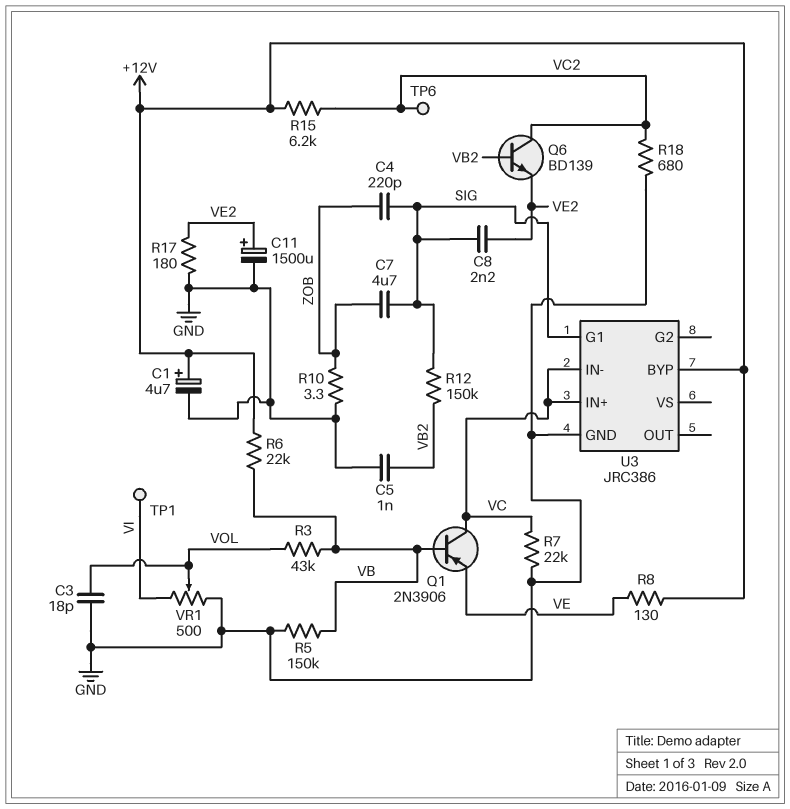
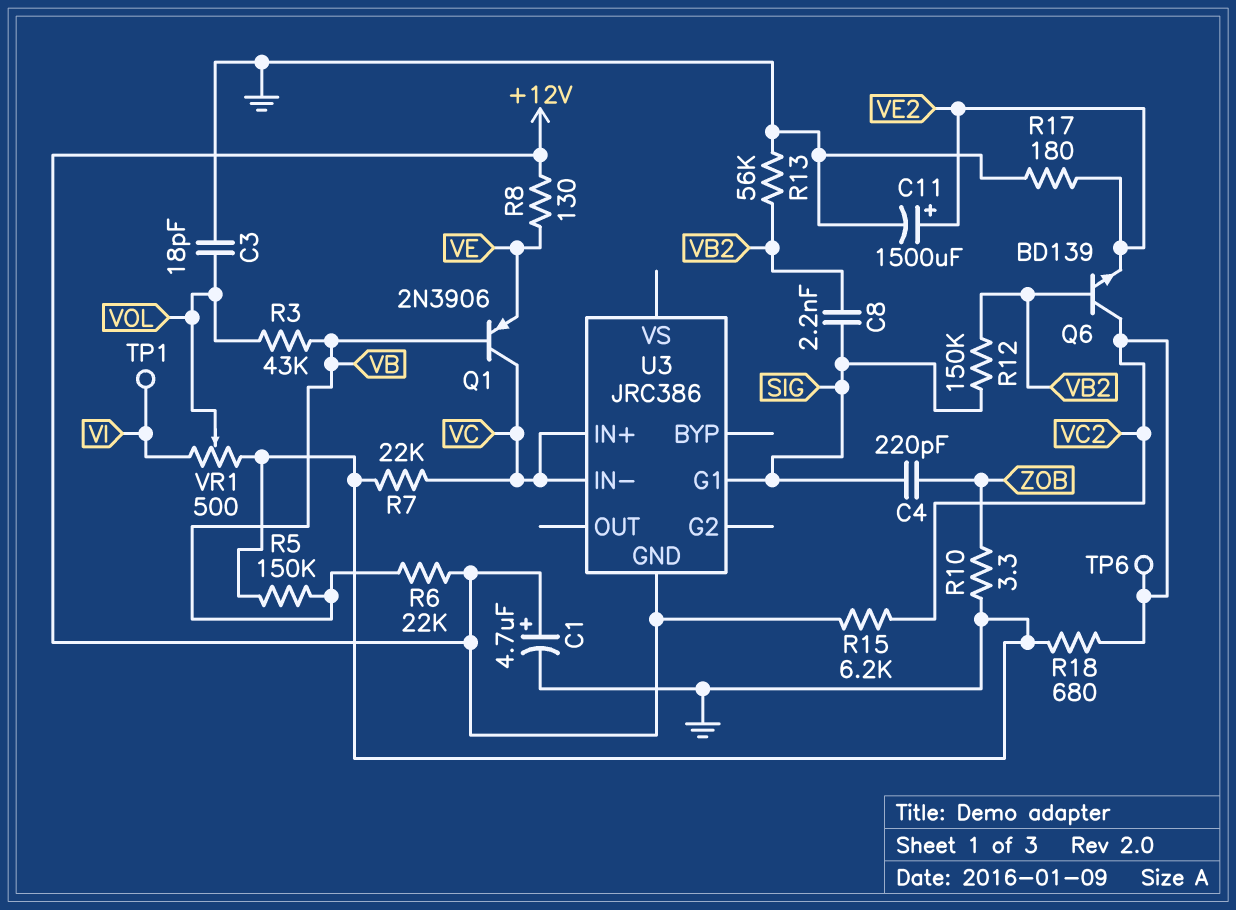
C5: 1nF (GND, VB2) -> none
C7: 4.7uF (SIG, ZOB) -> none
C8: 2.2nF (SIG, VE2) -> 2.2nF (SIG, VB2)
R13: none -> 56k (GND, VB2)
U3 pin BYP: +12V -> none
U3 pin GND: GND -> +12V

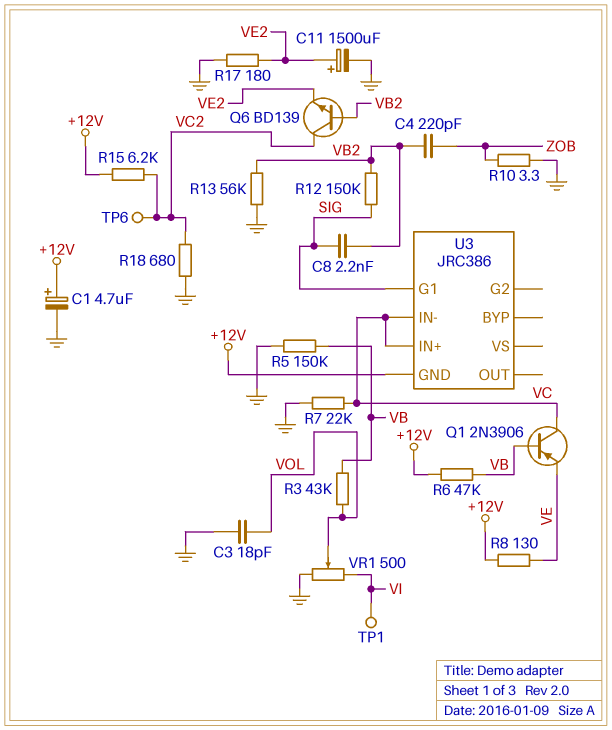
C4: 220pF (SIG, ZOB) -> 220pF (VB2, ZOB)
R6: 22k (+12V, VB) -> 47k (+12V, VB)

